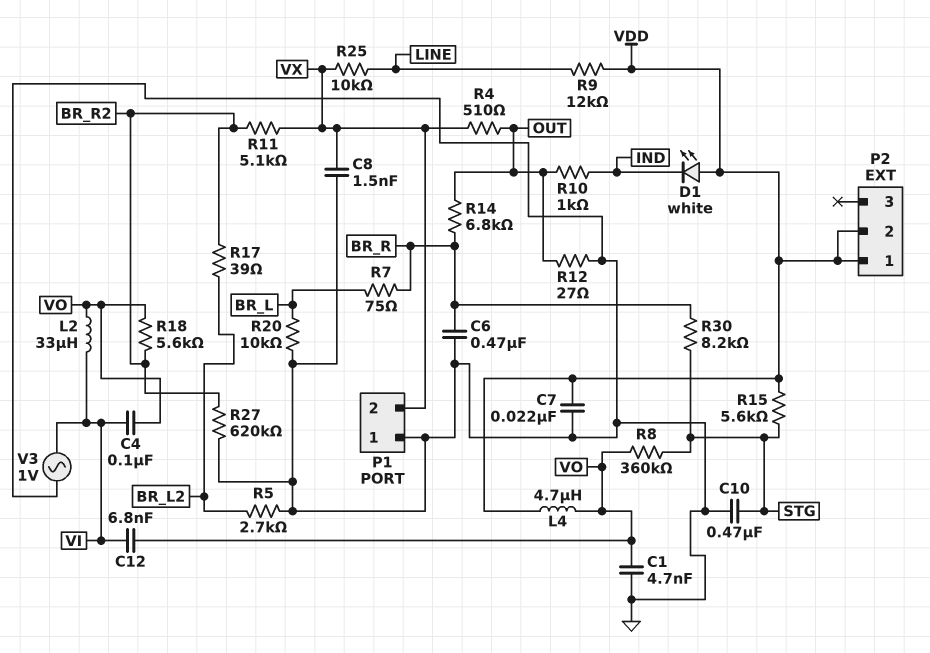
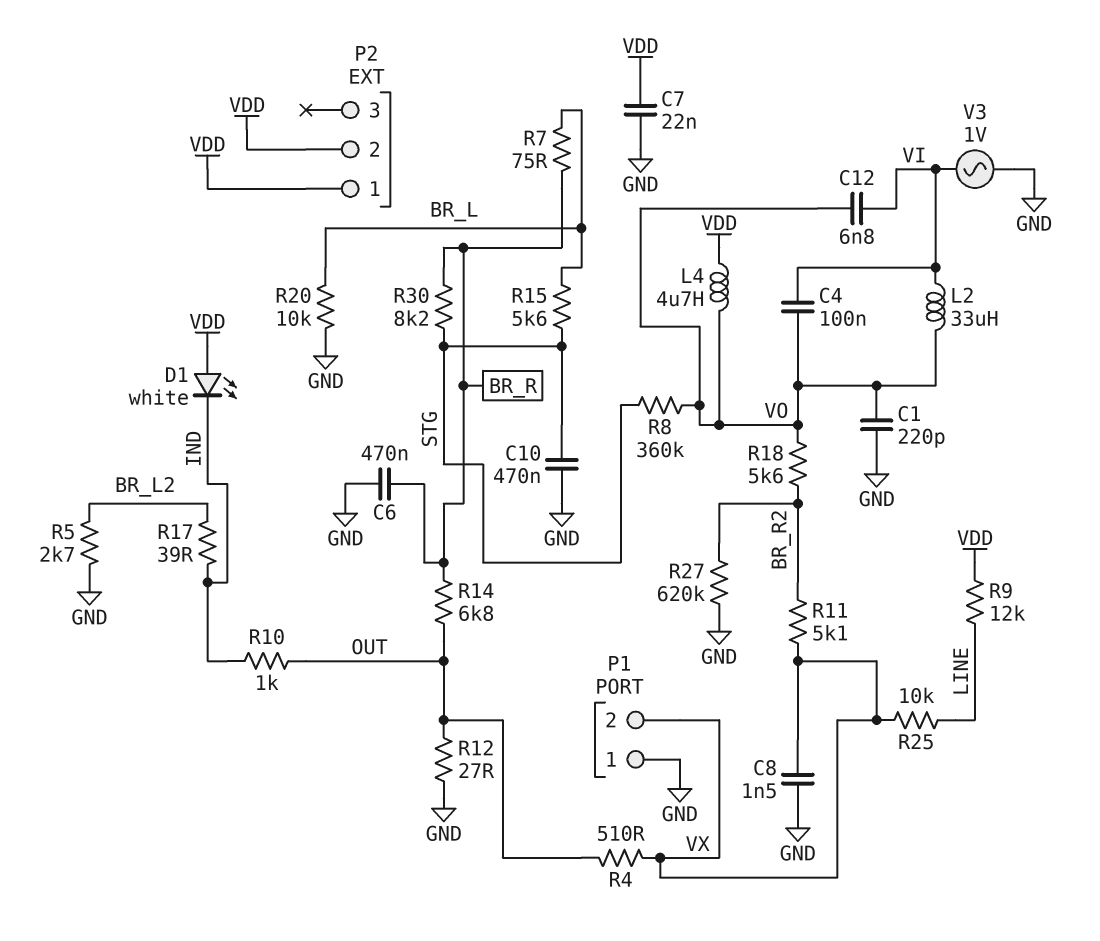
C1: 4.7nF (GND, VO) -> 220pF (GND, VO)
R15: 5.6k (STG, VDD) -> 5.6k (BR_L, STG)
R17: 39 (BR_L2, BR_R2) -> 39 (BR_L2, IND)

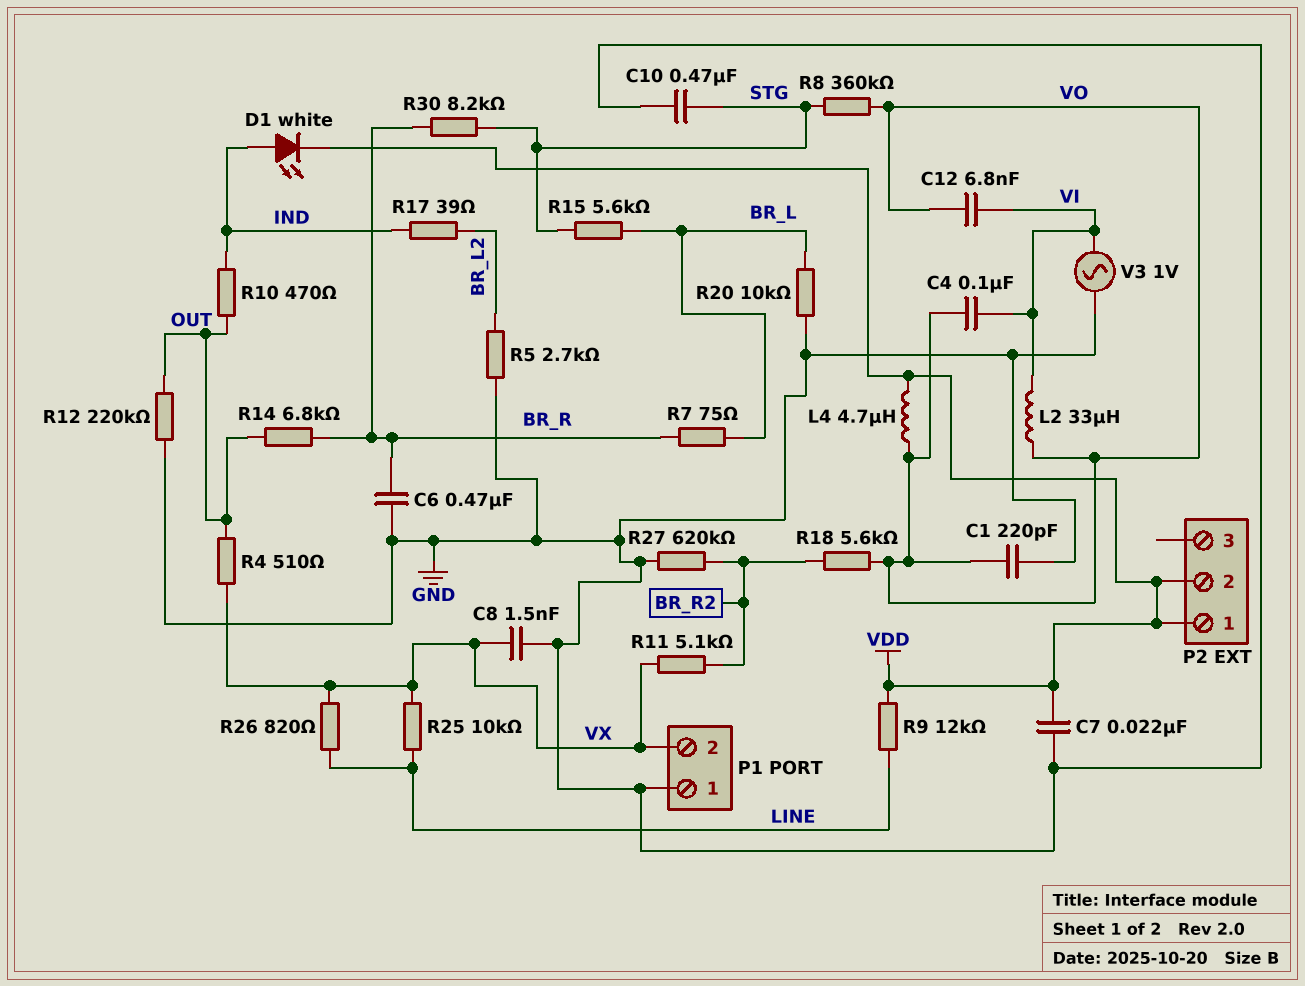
D1: LED white (A VDD, K IND) -> LED white (A IND, K VDD)
R10: 1k (IND, OUT) -> 470 (IND, OUT)
R12: 27 (GND, OUT) -> 220k (GND, OUT)
R26: none -> 820 (LINE, VX)

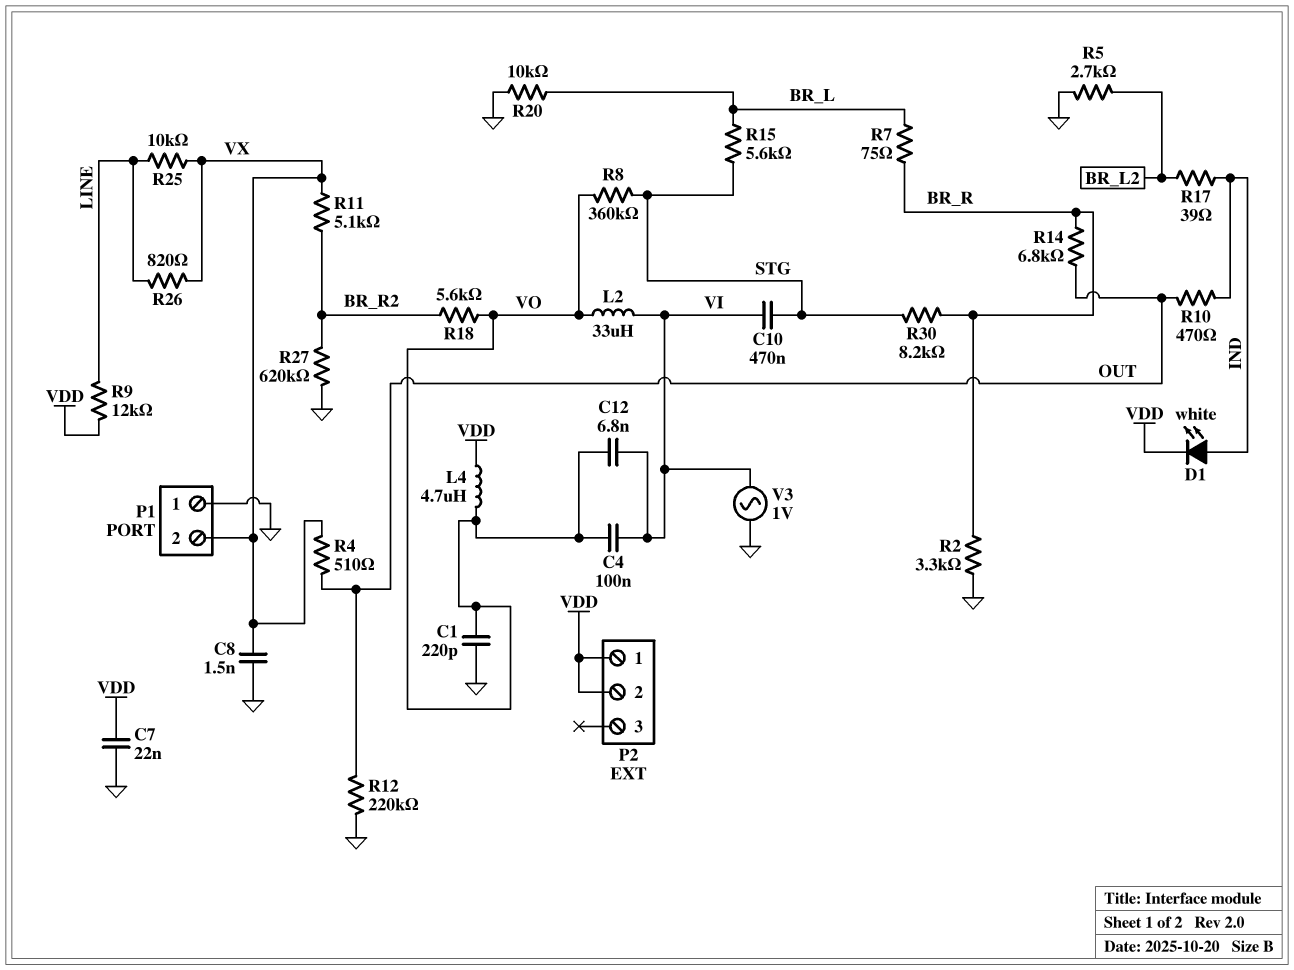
C6: 470nF (BR_R, GND) -> none
C10: 470nF (GND, STG) -> 470nF (STG, VI)
R2: none -> 3.3k (BR_R, GND)

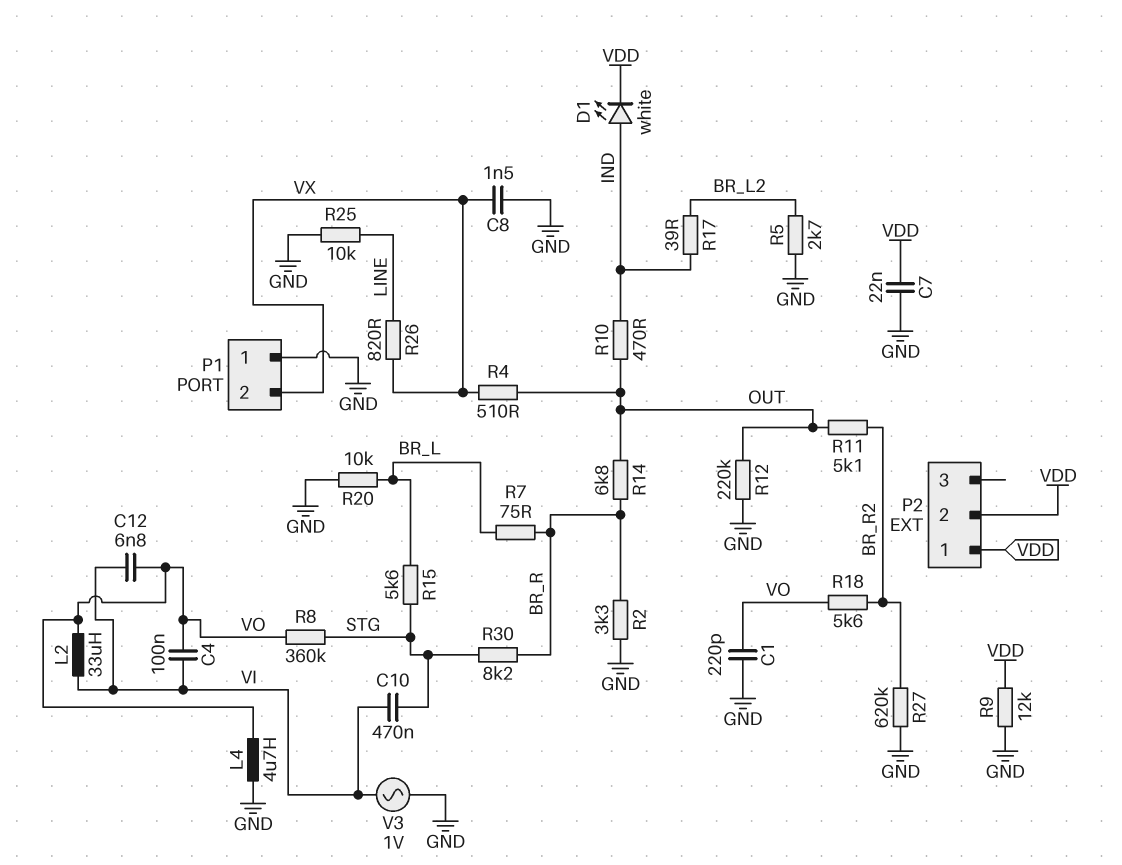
L4: 4.7uH (VDD, VO) -> 4.7uH (GND, VO)
R9: 12k (LINE, VDD) -> 12k (GND, VDD)
R11: 5.1k (BR_R2, VX) -> 5.1k (BR_R2, OUT)
R25: 10k (LINE, VX) -> 10k (GND, LINE)

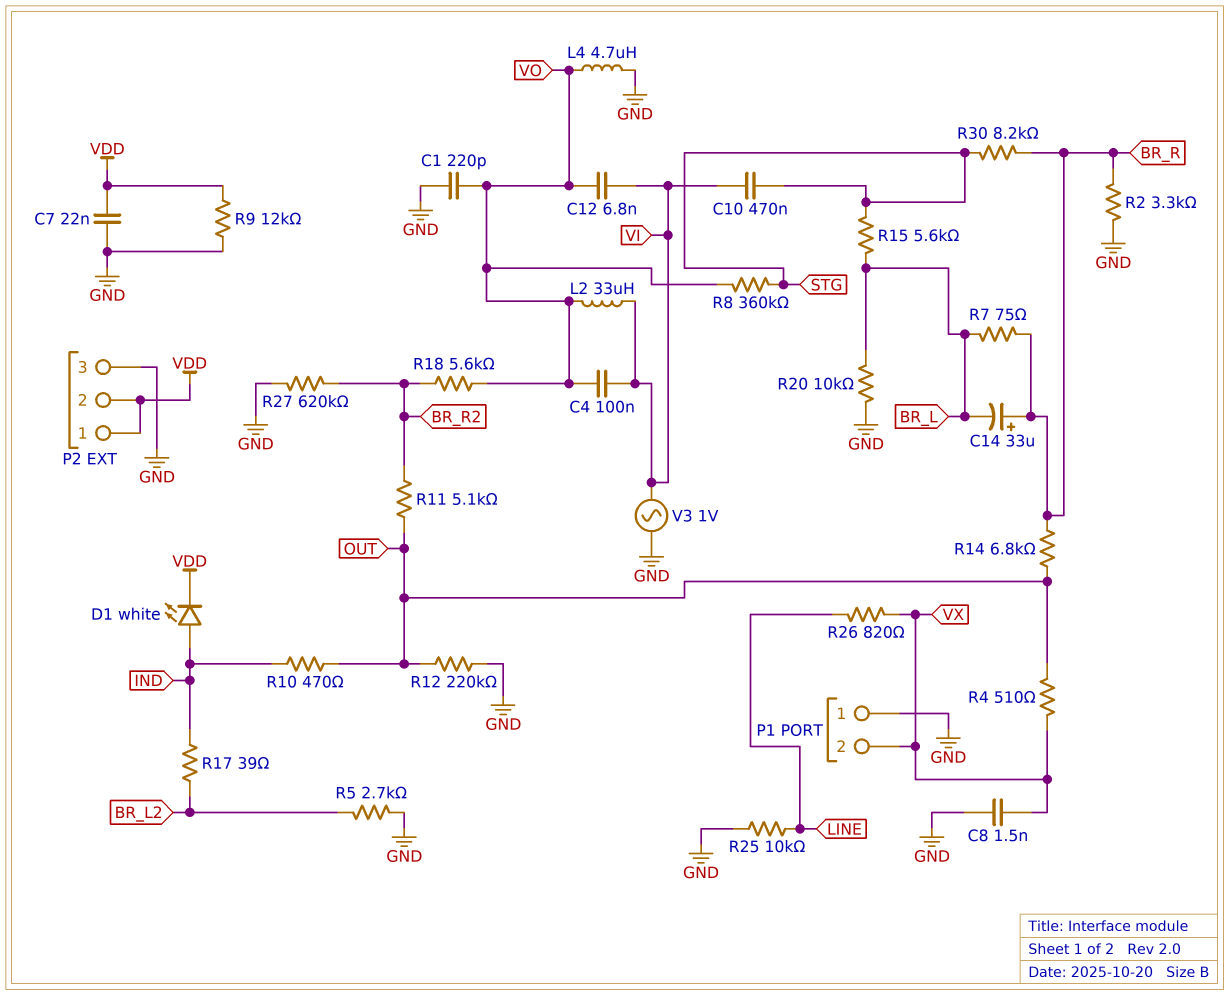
C14: none -> 33uF (plus BR_R, minus BR_L)
P2 pin 3: none -> GND

